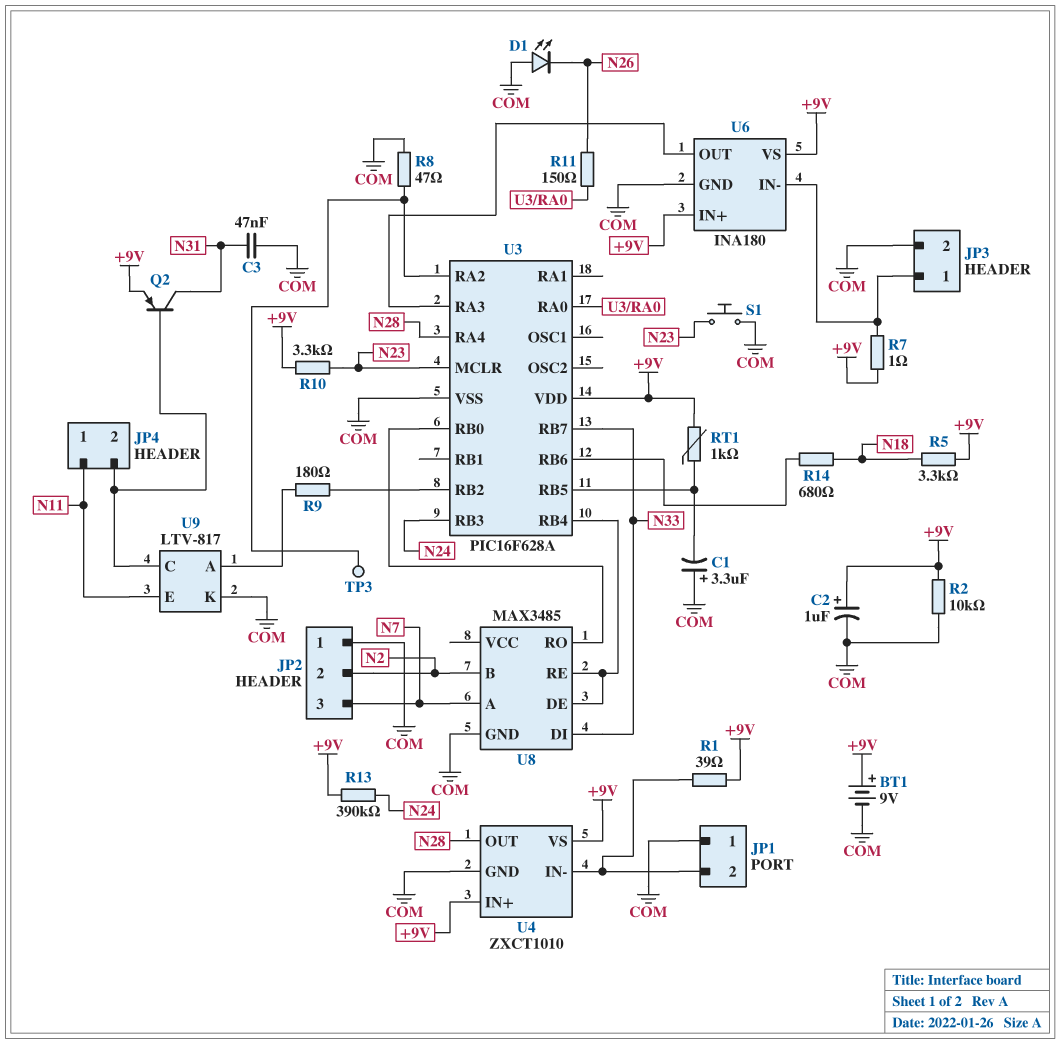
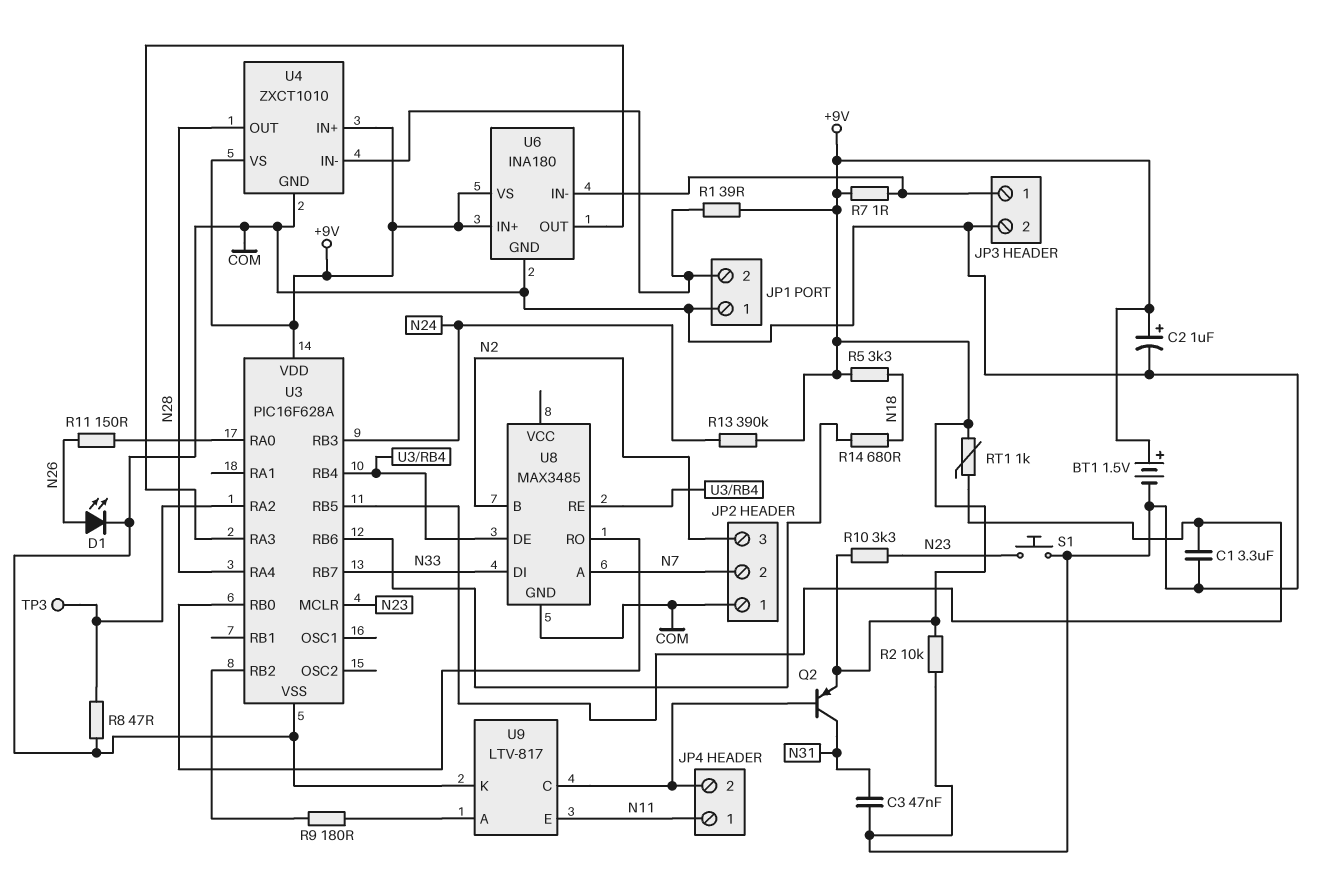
BT1: 9V (plus +9V, minus COM) -> 1.5V (plus +9V, minus COM)
C1: 3.3uF (plus COM, minus U3/RB5) -> 3.3uF (COM, U3/RB5)
D1: LED (A COM, K N26) -> LED (A N26, K COM)
JP2 pin 2: N2 -> N7
JP2 pin 3: N7 -> N2

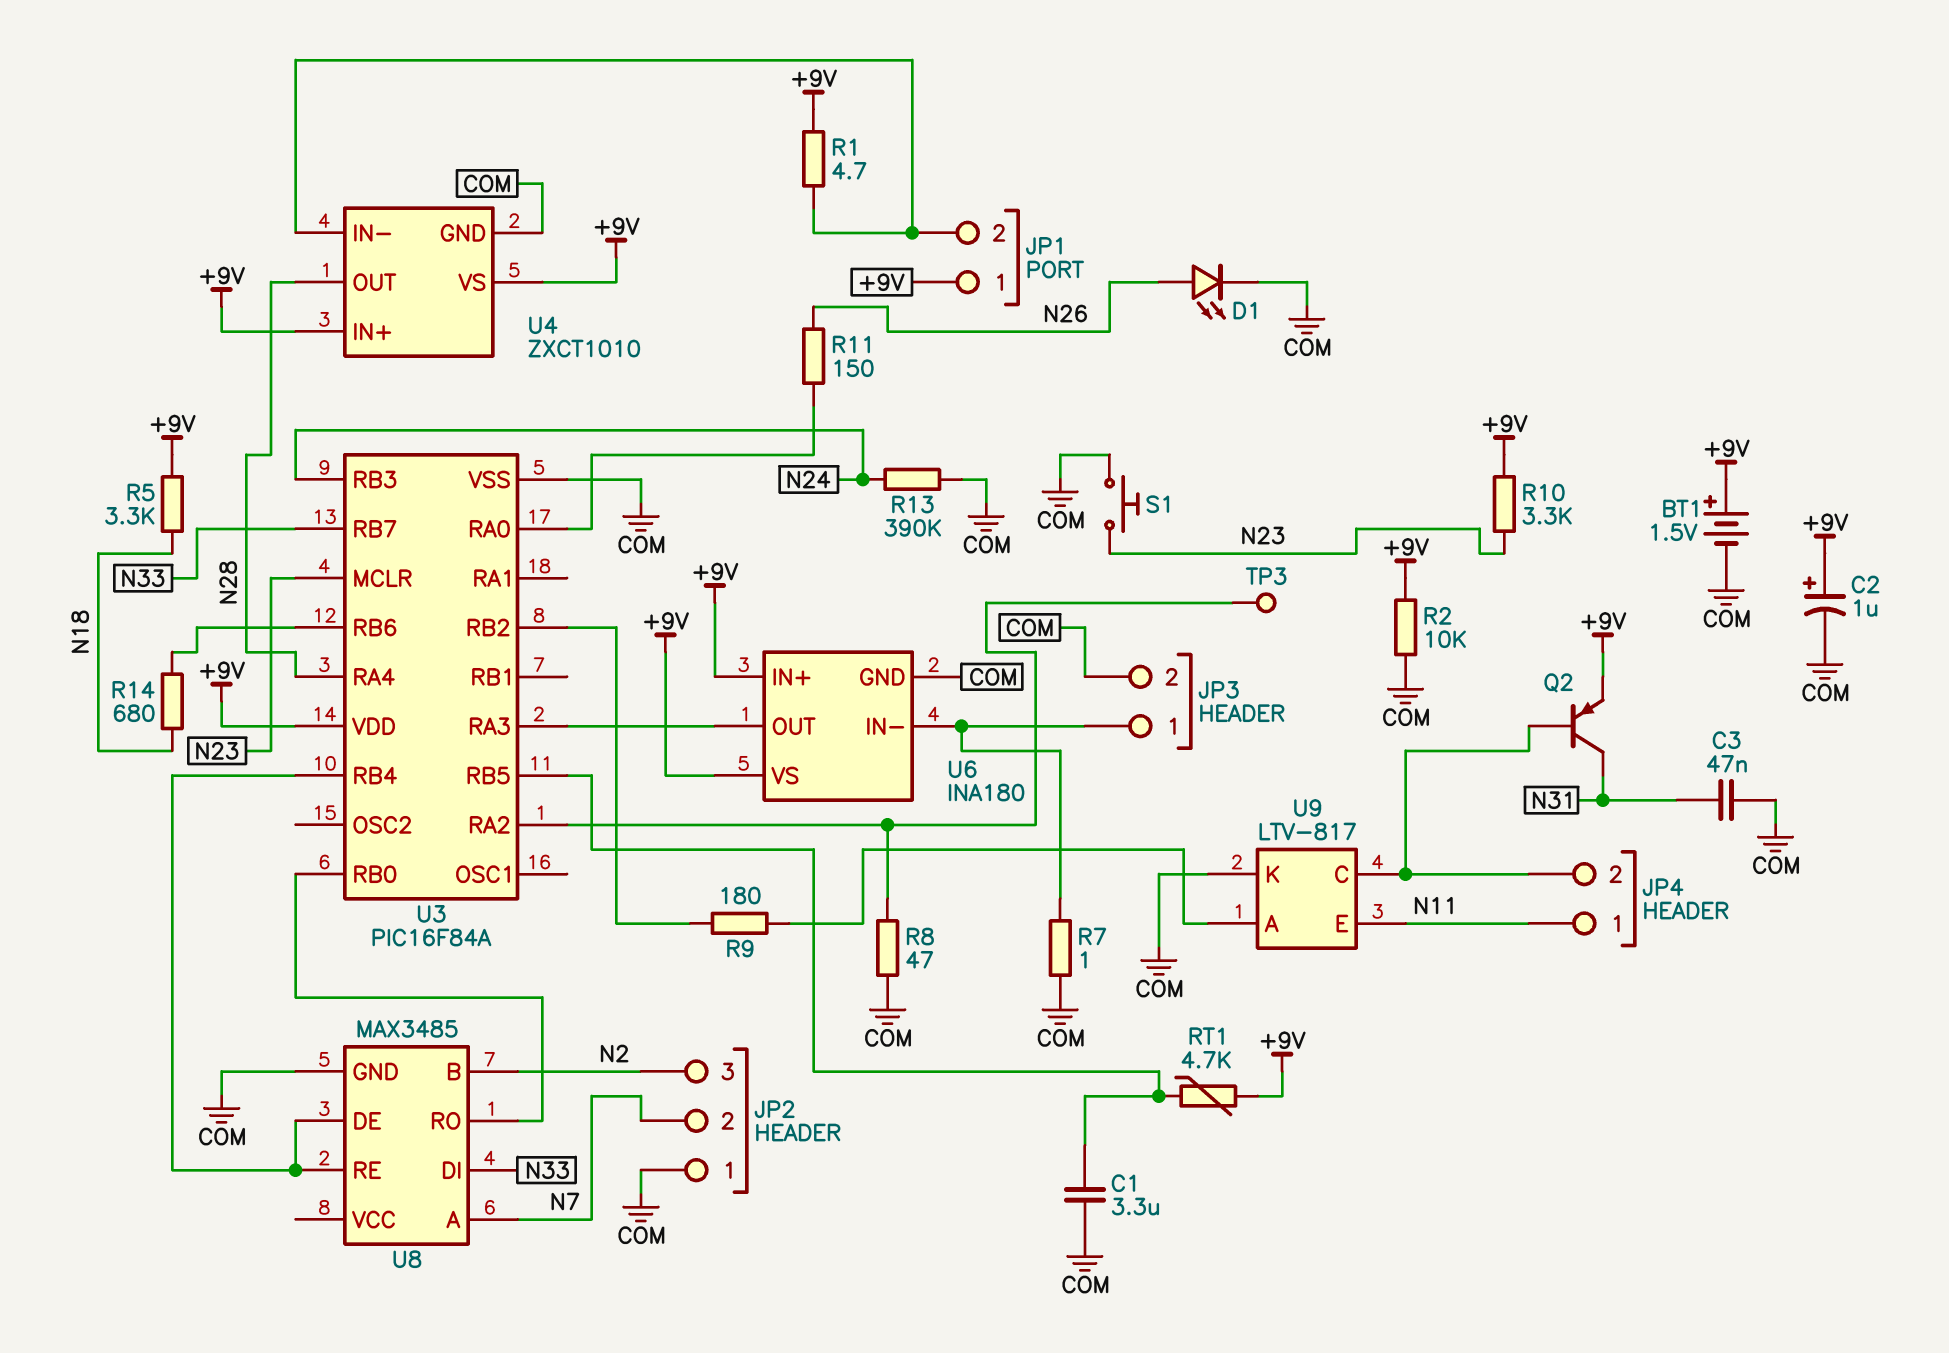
JP1 pin 1: COM -> +9V
R1: 39 (+9V, JP1/2) -> 4.7 (+9V, JP1/2)
R7: 1 (+9V, JP3/1) -> 1 (COM, JP3/1)
R13: 390k (+9V, N24) -> 390k (COM, N24)
RT1: 1k (+9V, U3/RB5) -> 4.7k (+9V, U3/RB5)
U3: PIC16F628A -> PIC16F84A

